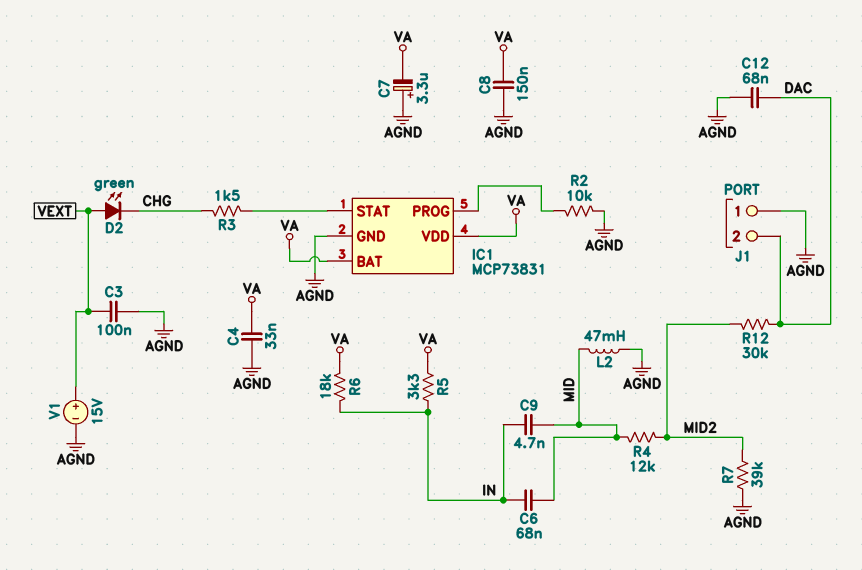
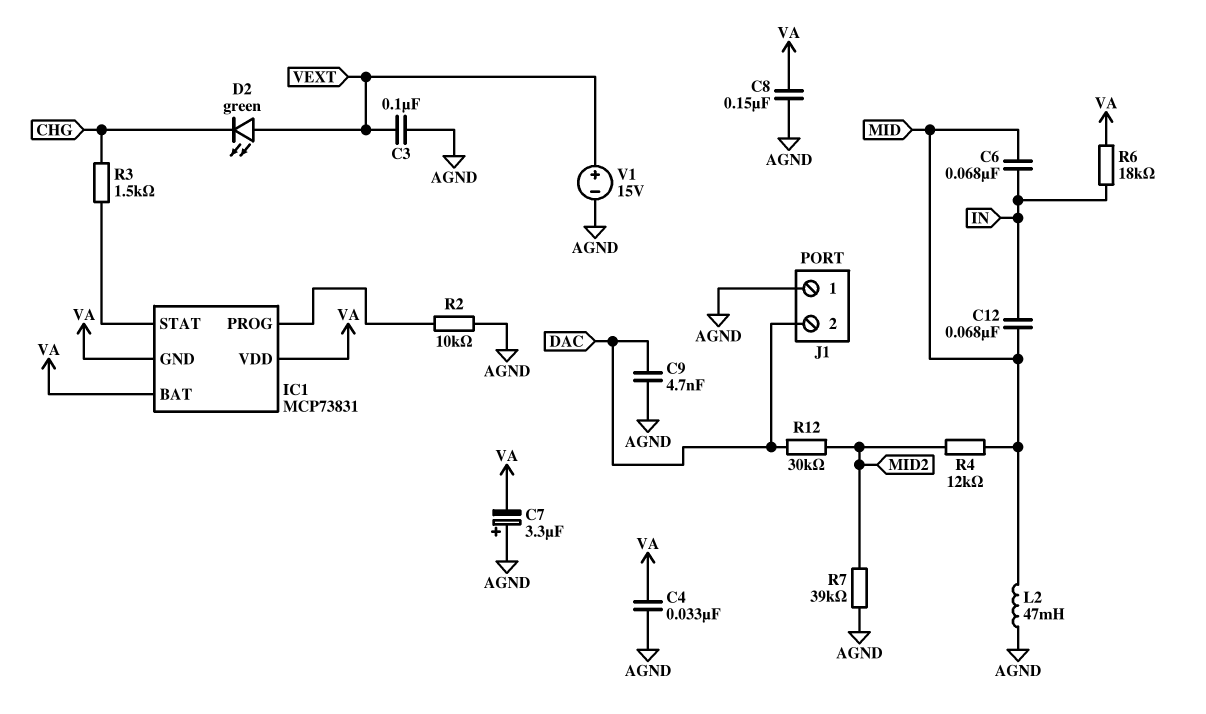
C9: 4.7nF (IN, MID) -> 4.7nF (AGND, DAC)
C12: 68nF (AGND, DAC) -> 68nF (IN, MID)
IC1 pin GND: AGND -> VA
R5: 3.3k (IN, VA) -> none

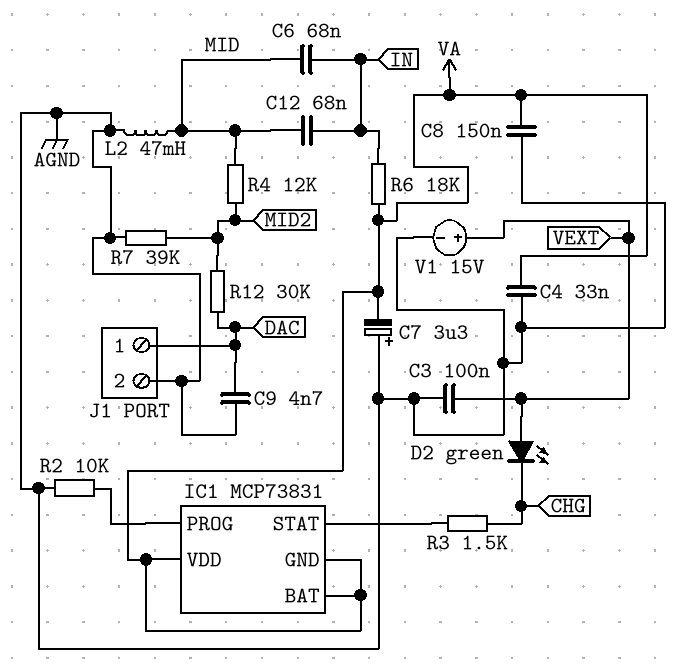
J1 pin 1: AGND -> DAC
J1 pin 2: DAC -> AGND

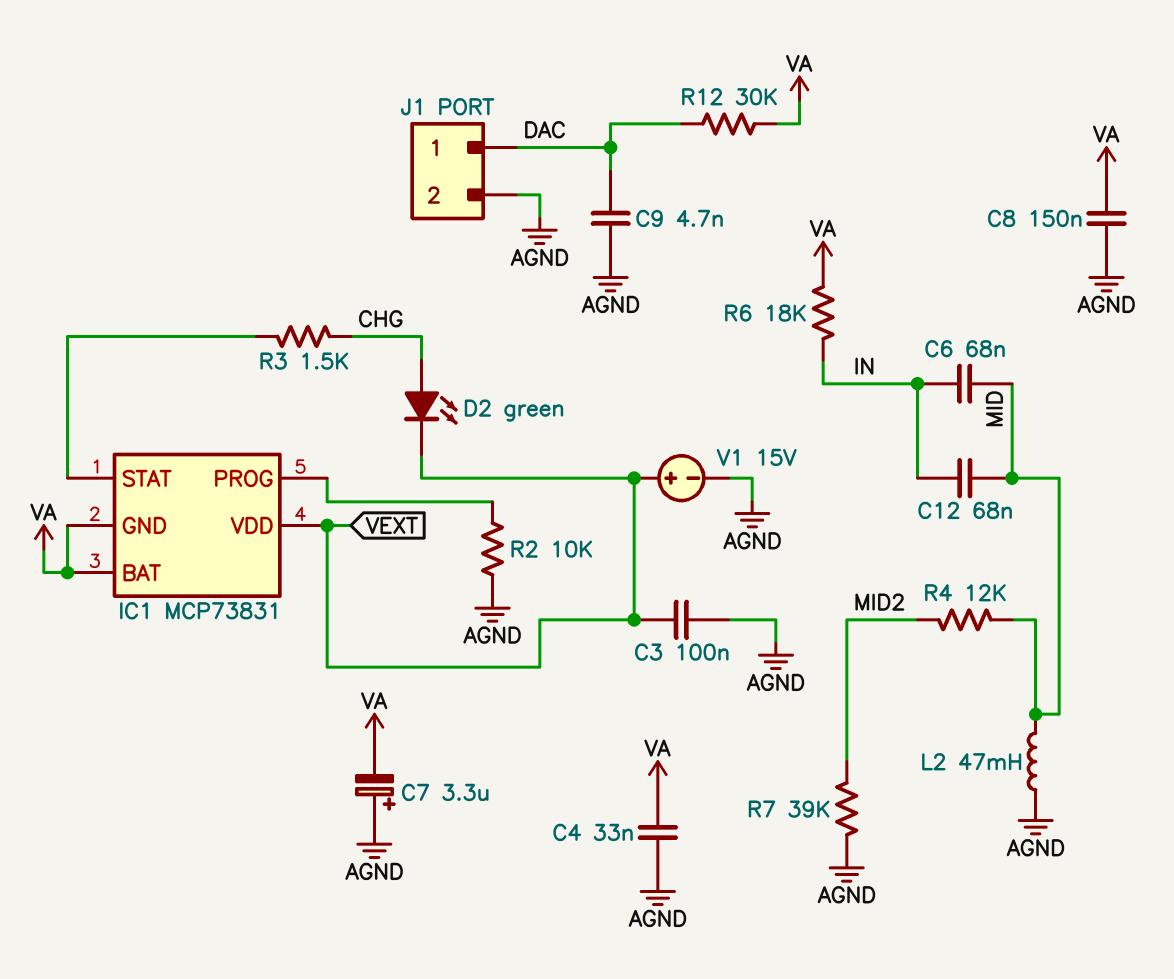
D2: LED green (A VEXT, K CHG) -> LED green (A CHG, K VEXT)
IC1 pin VDD: VA -> VEXT
R12: 30k (DAC, MID2) -> 30k (DAC, VA)

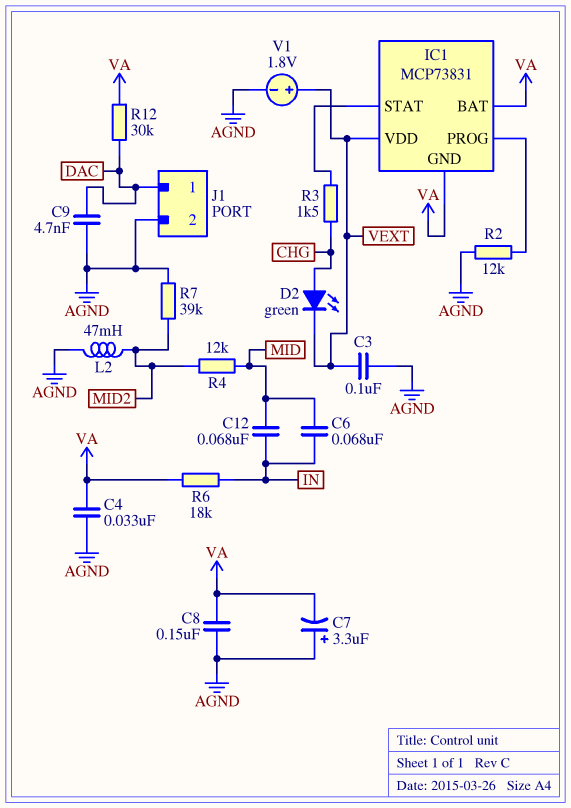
L2: 47mH (AGND, MID) -> 47mH (AGND, MID2)
R2: 10k (AGND, IC1/PROG) -> 12k (AGND, IC1/PROG)
V1: 15V (plus VEXT, minus AGND) -> 1.8V (plus VEXT, minus AGND)

